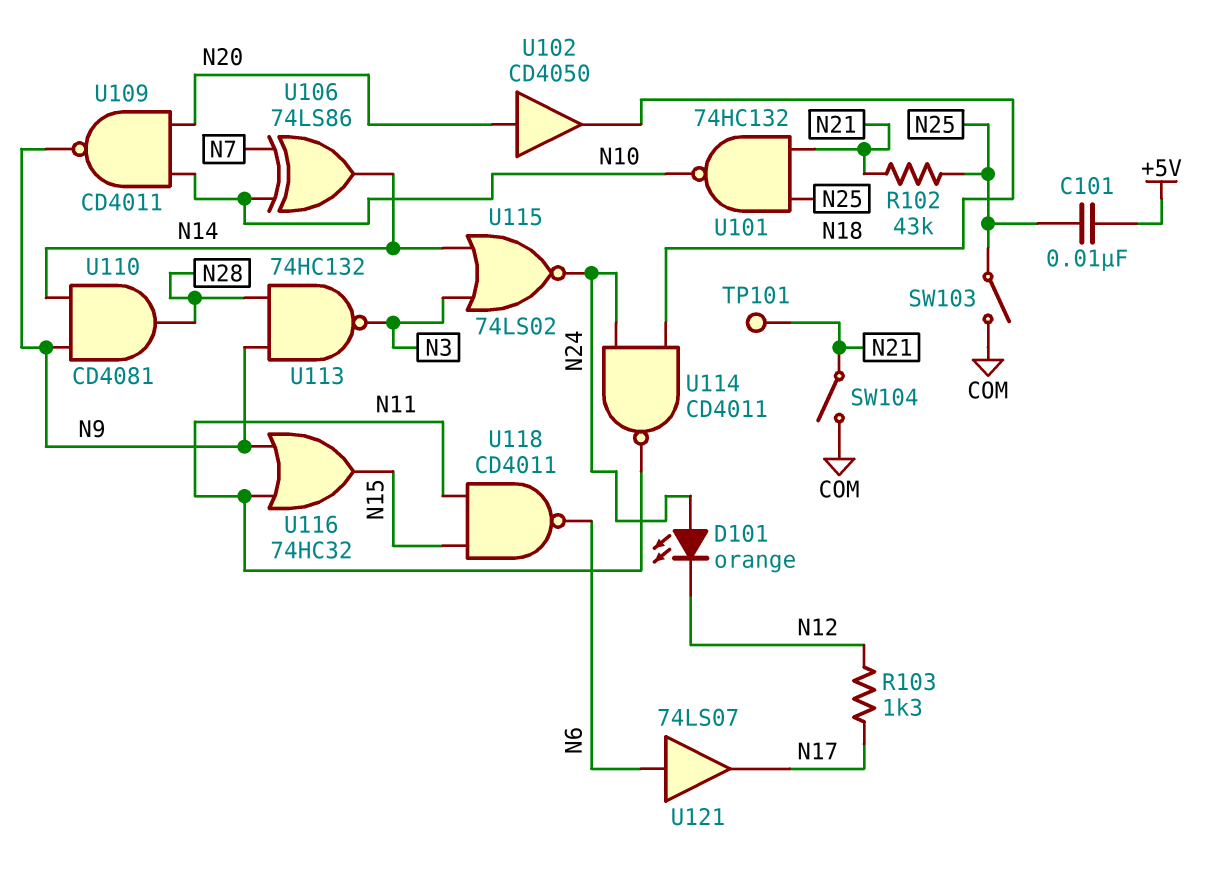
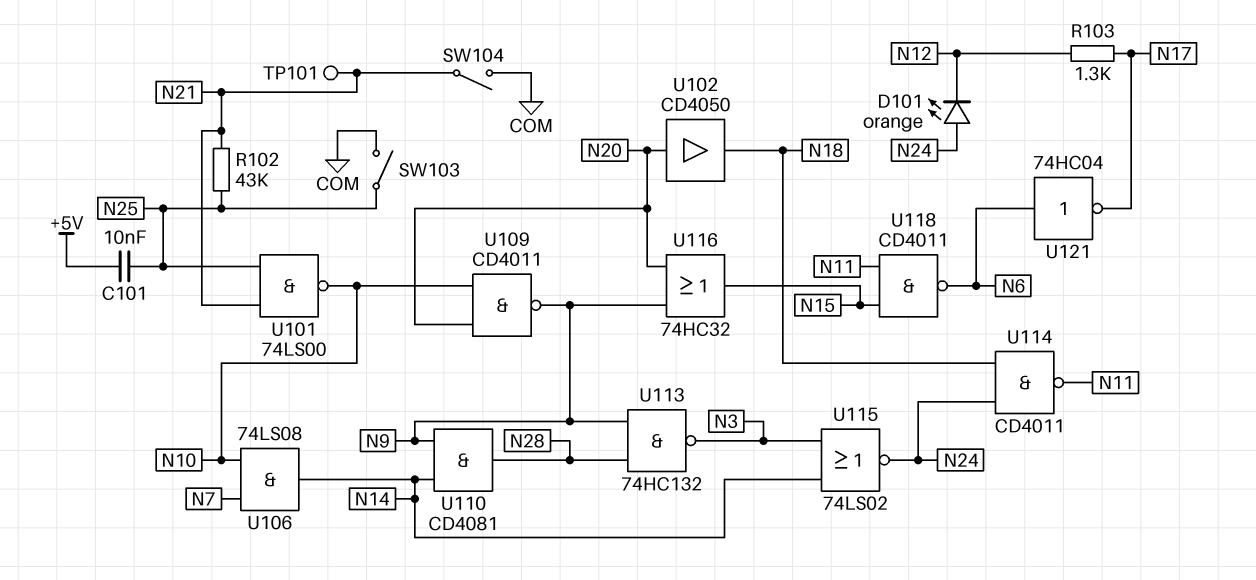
U101: NAND 74HC132 (in N21, in N25, out N10) -> NAND 74LS00 (in N21, in N25, out N10)
U106: XOR 74LS86 (in N7, in N10, out N14) -> AND 74LS08 (in N7, in N10, out N14)
U116: OR 74HC32 (in N9, in N11, out N15) -> OR 74HC32 (in N9, in N20, out N15)
U121: buffer 74LS07 (in N6, out N17) -> NOT 74HC04 (in N6, out N17)

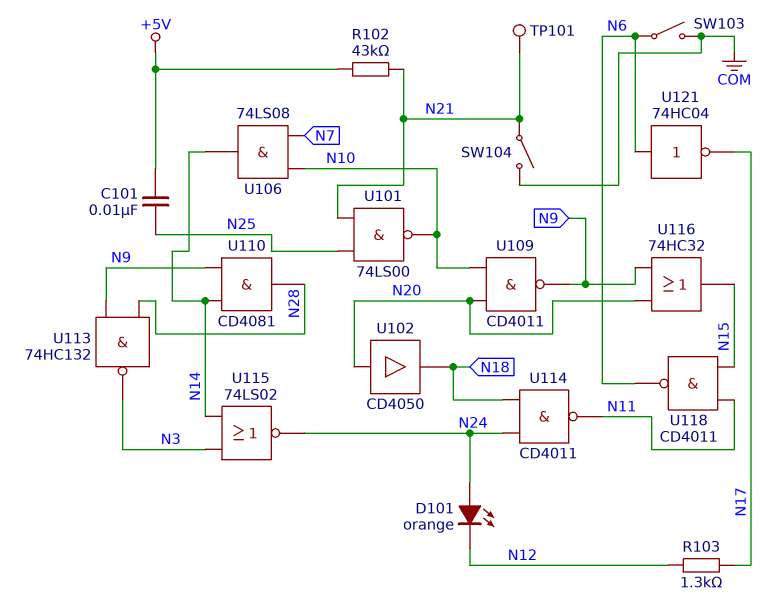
R102: 43k (N21, N25) -> 43k (+5V, N21)
SW103: switch (COM, N25) -> switch (COM, N6)

